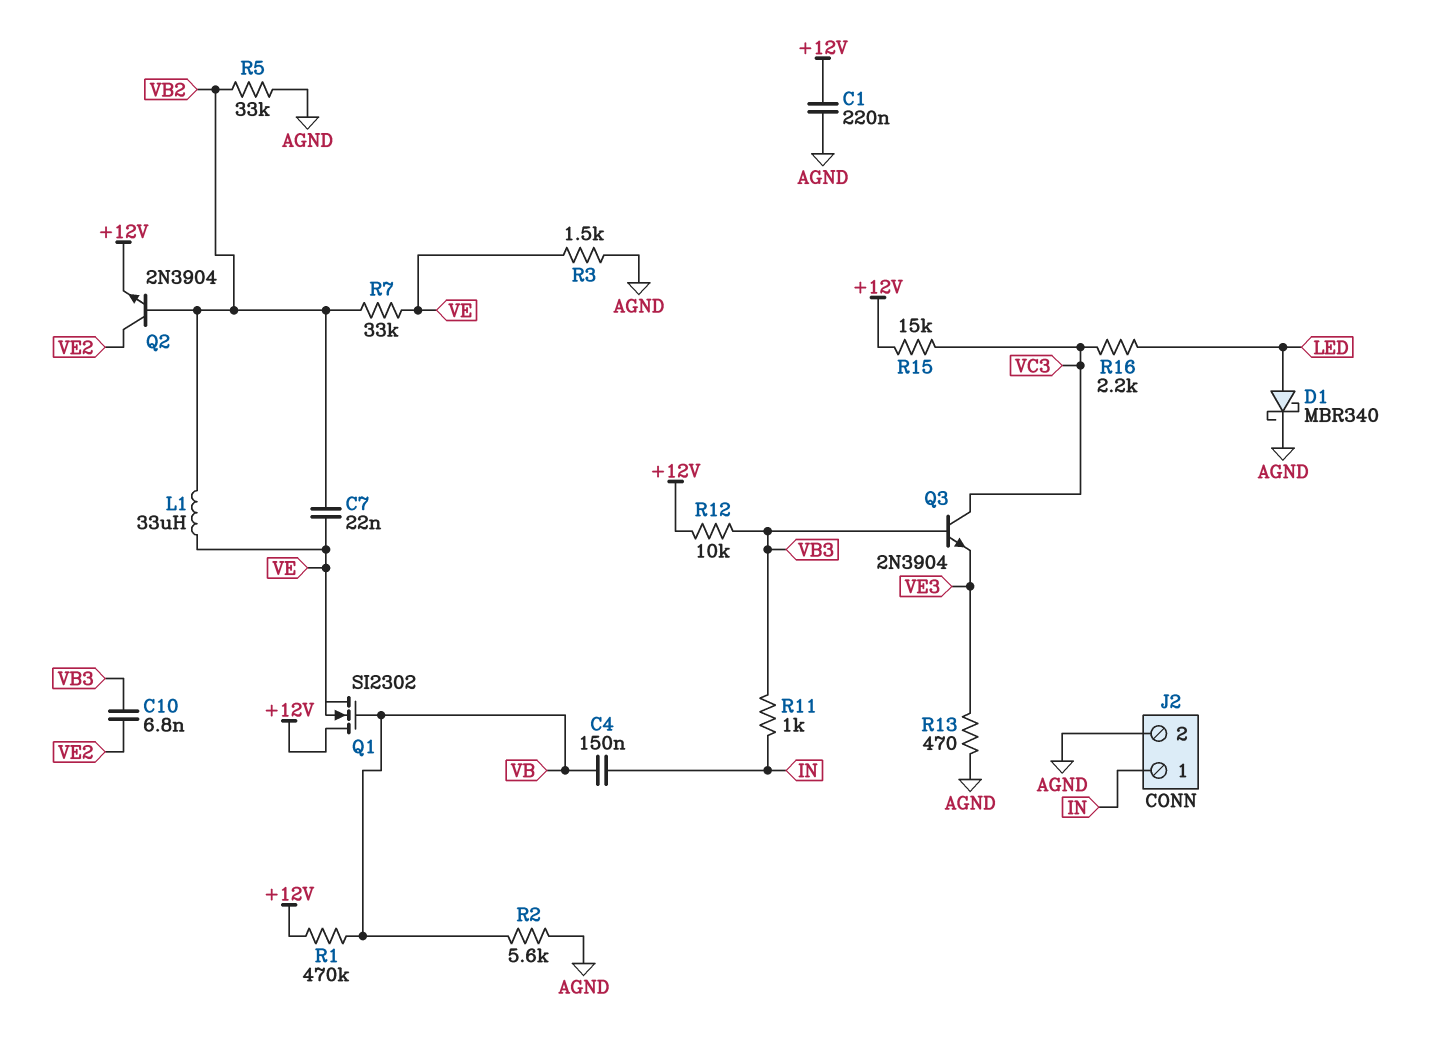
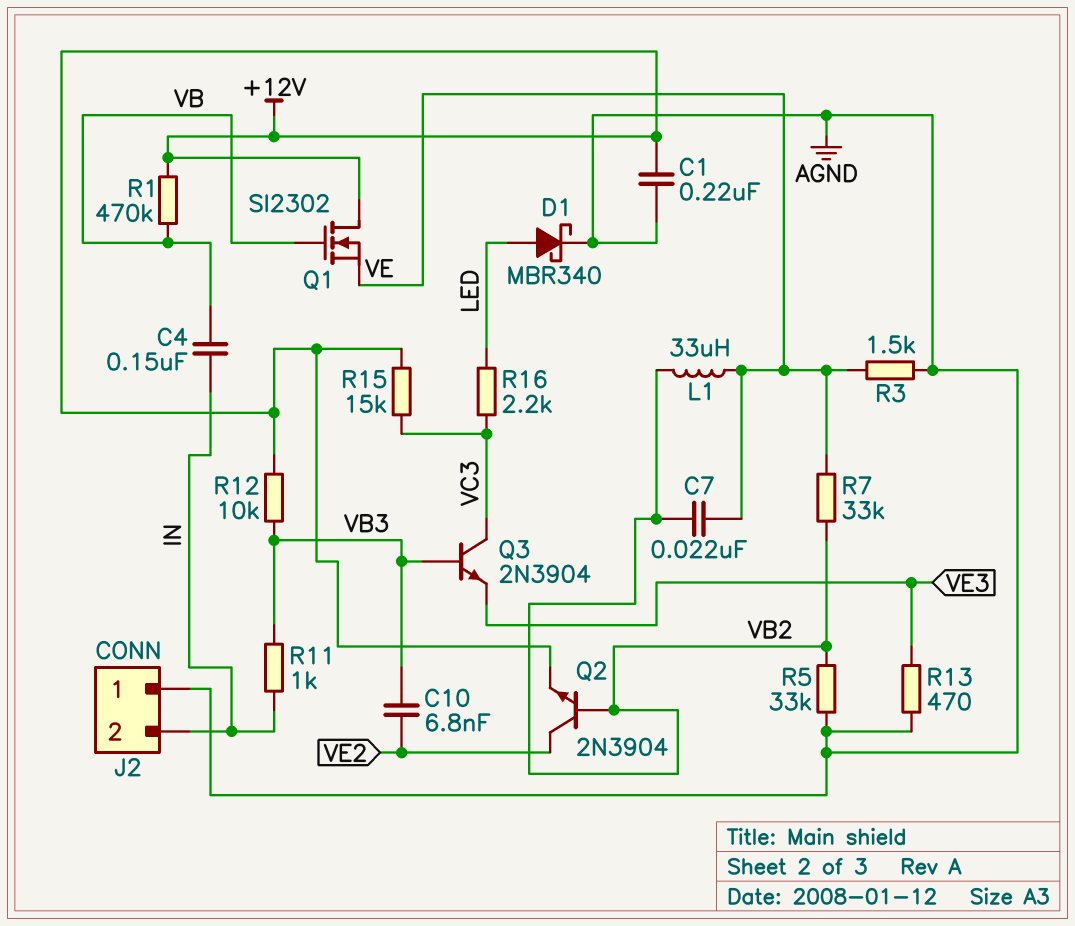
J2 pin 1: IN -> AGND
J2 pin 2: AGND -> IN
R2: 5.6k (AGND, VB) -> none

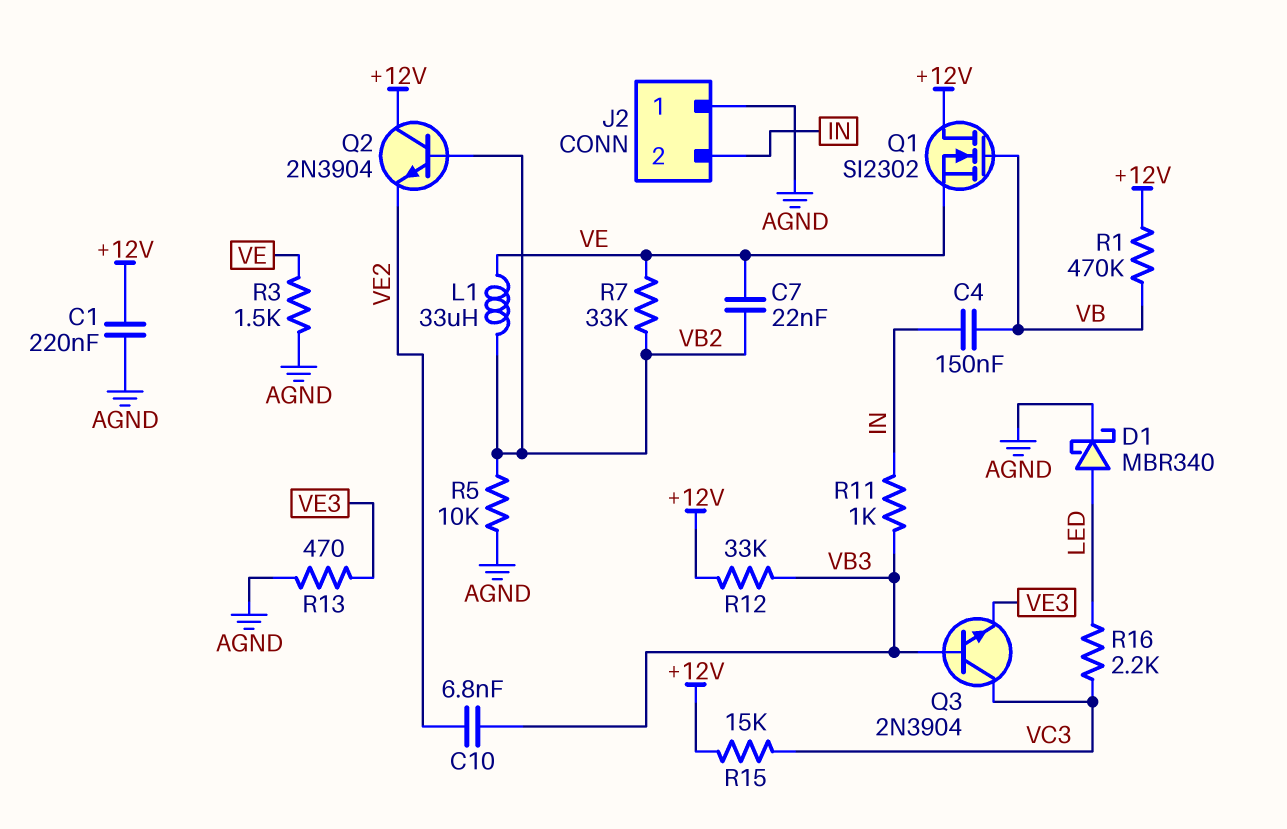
Q2: NPN 2N3904 (B VB2, C VE2, E +12V) -> NPN 2N3904 (B VB2, C +12V, E VE2)
R5: 33k (AGND, VB2) -> 10k (AGND, VB2)
R12: 10k (+12V, VB3) -> 33k (+12V, VB3)

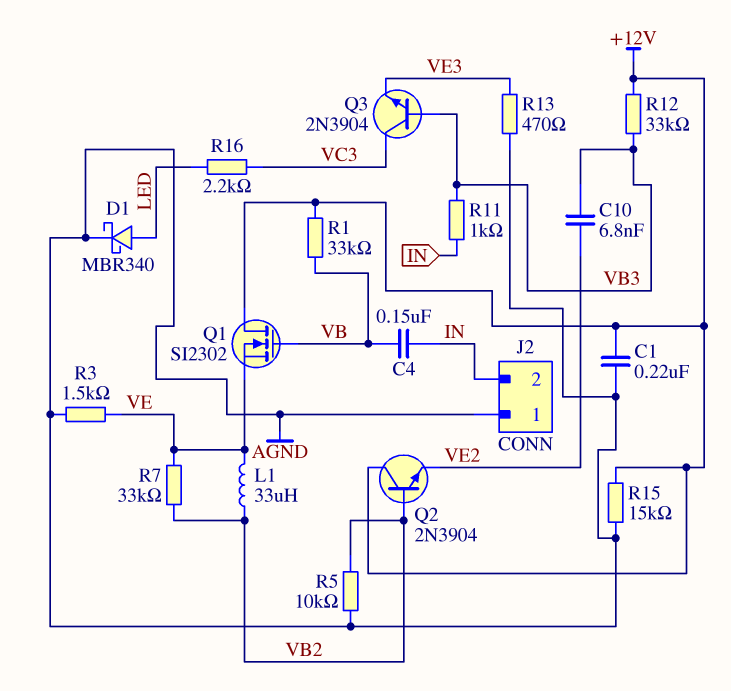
C7: 22nF (VB2, VE) -> none
R1: 470k (+12V, VB) -> 33k (+12V, VB)
R15: 15k (+12V, VC3) -> 15k (+12V, AGND)

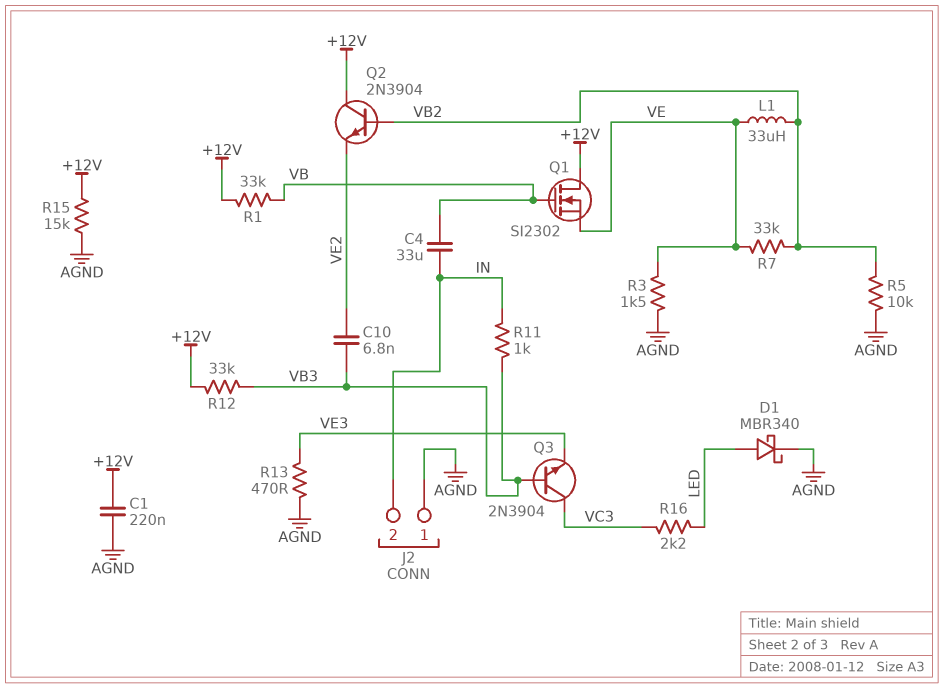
C4: 150nF (IN, VB) -> 33uF (IN, VB)

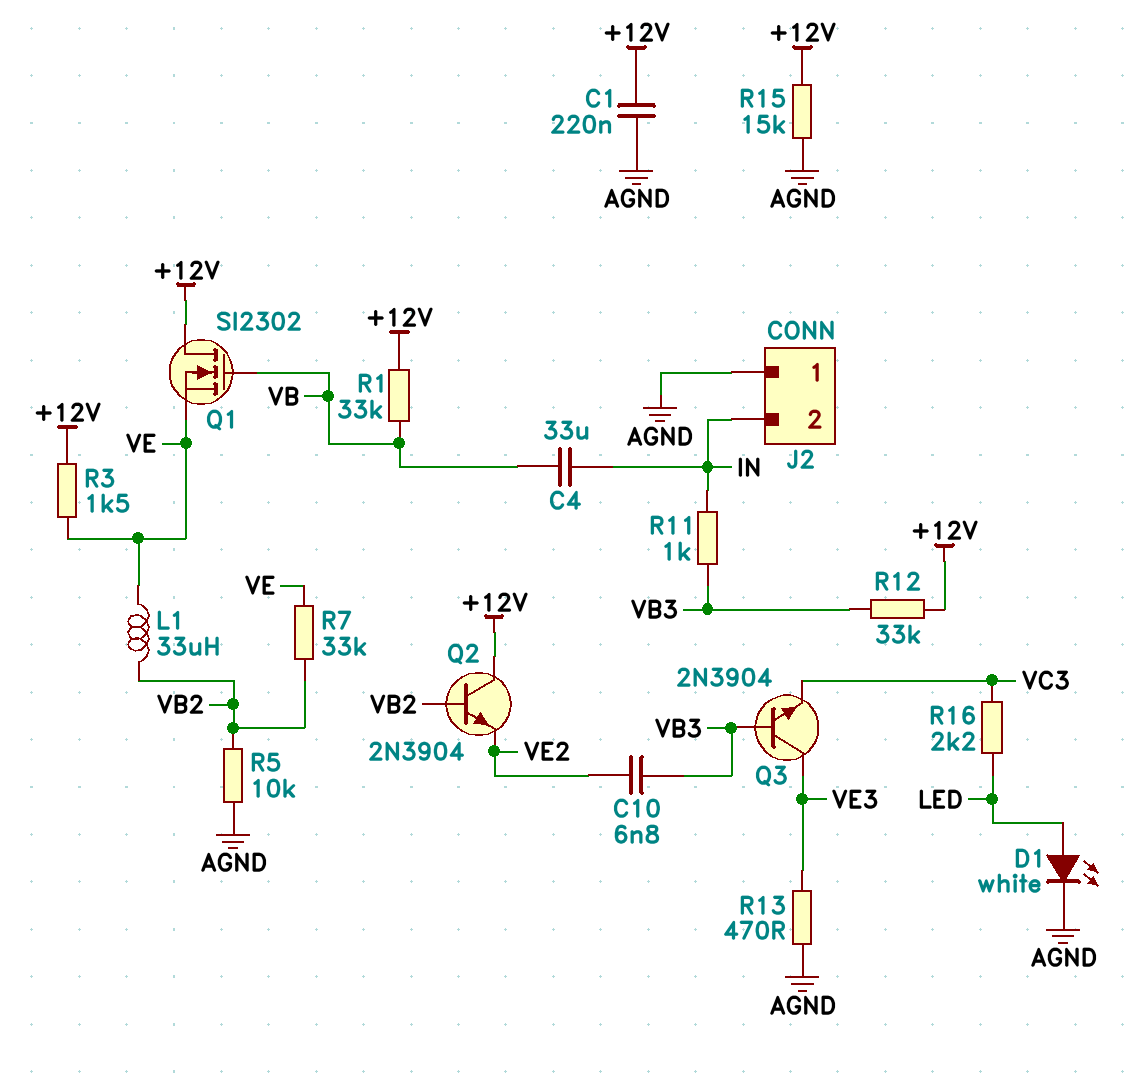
D1: schottky MBR340 (A LED, K AGND) -> LED white (A LED, K AGND)
Q3: NPN 2N3904 (B VB3, C VC3, E VE3) -> NPN 2N3904 (B VB3, C VE3, E VC3)
R3: 1.5k (AGND, VE) -> 1.5k (+12V, VE)

